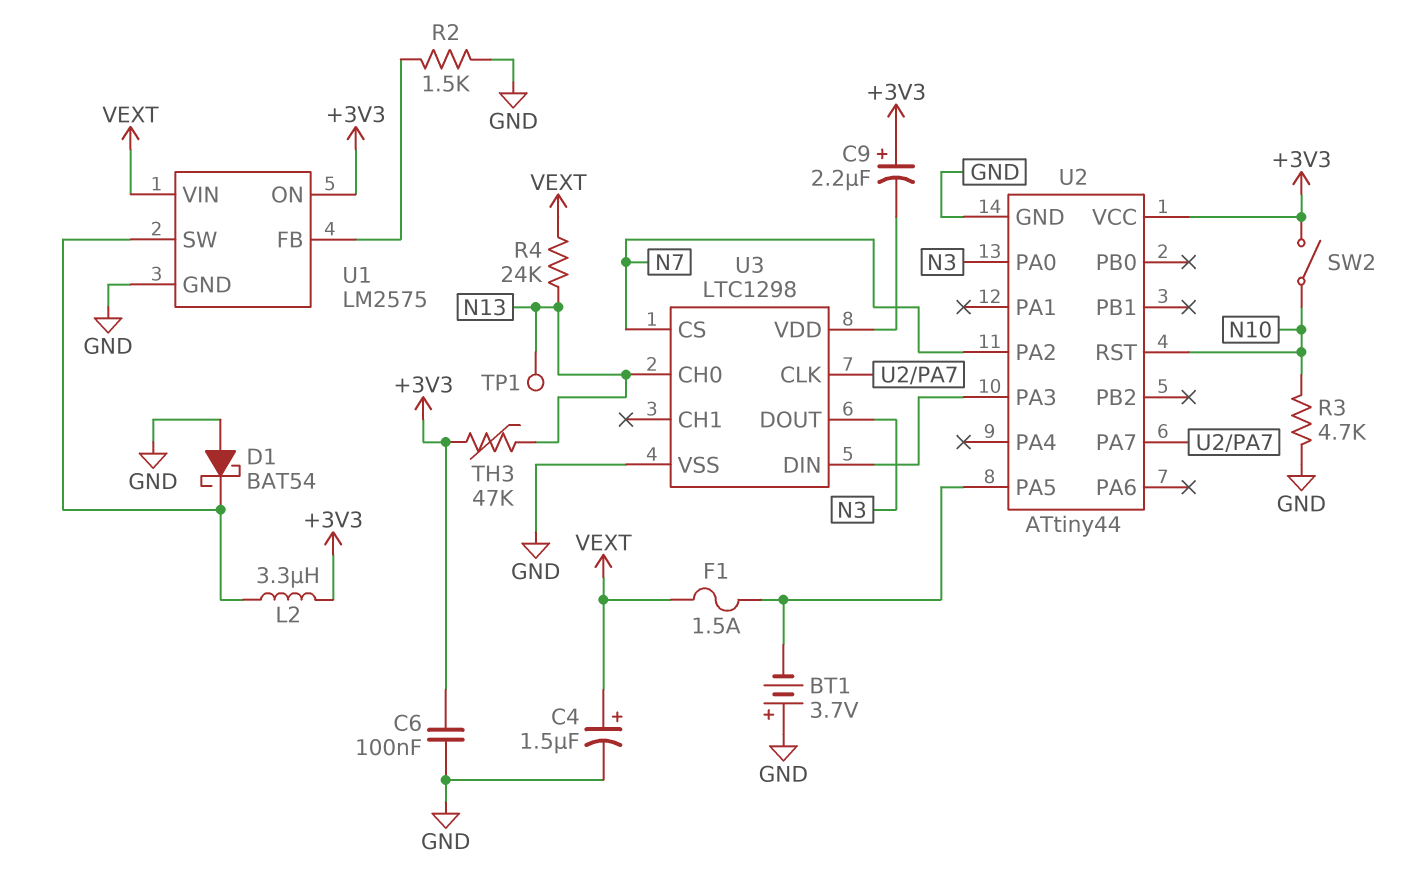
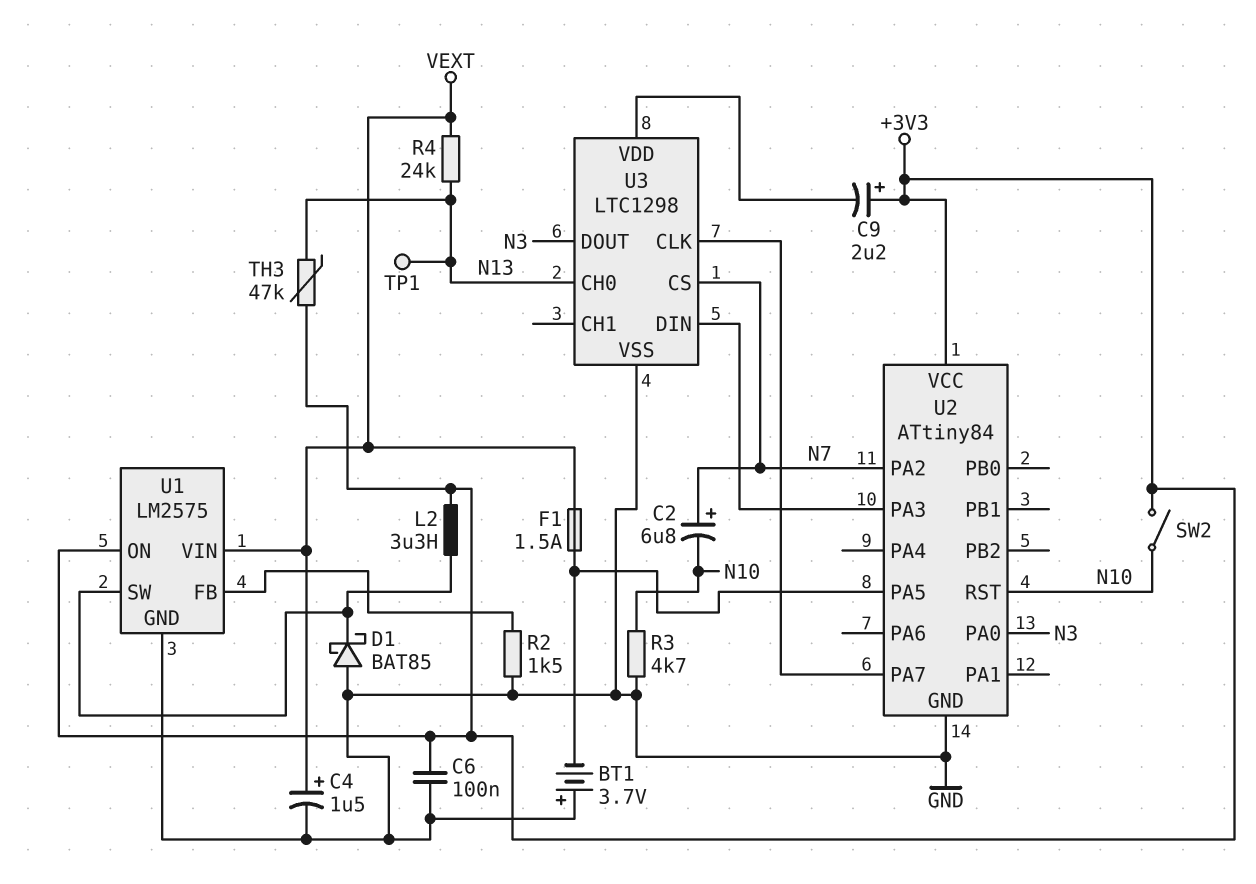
C2: none -> 6.8uF (plus N7, minus N10)
D1: schottky BAT54 (A GND, K U1/SW) -> schottky BAT85 (A GND, K U1/SW)
U2: ATtiny44 -> ATtiny84

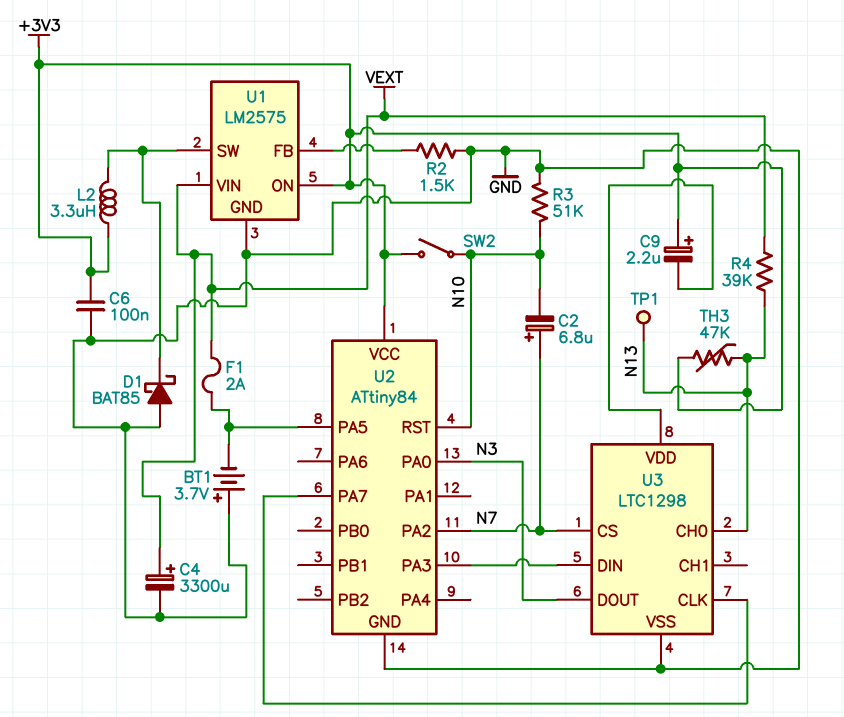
C4: 1.5uF (plus VEXT, minus GND) -> 3300uF (plus VEXT, minus GND)
F1: 1.5A (U2/PA5, VEXT) -> 2A (U2/PA5, VEXT)
R3: 4.7k (GND, N10) -> 51k (GND, N10)
R4: 24k (N13, VEXT) -> 39k (N13, VEXT)

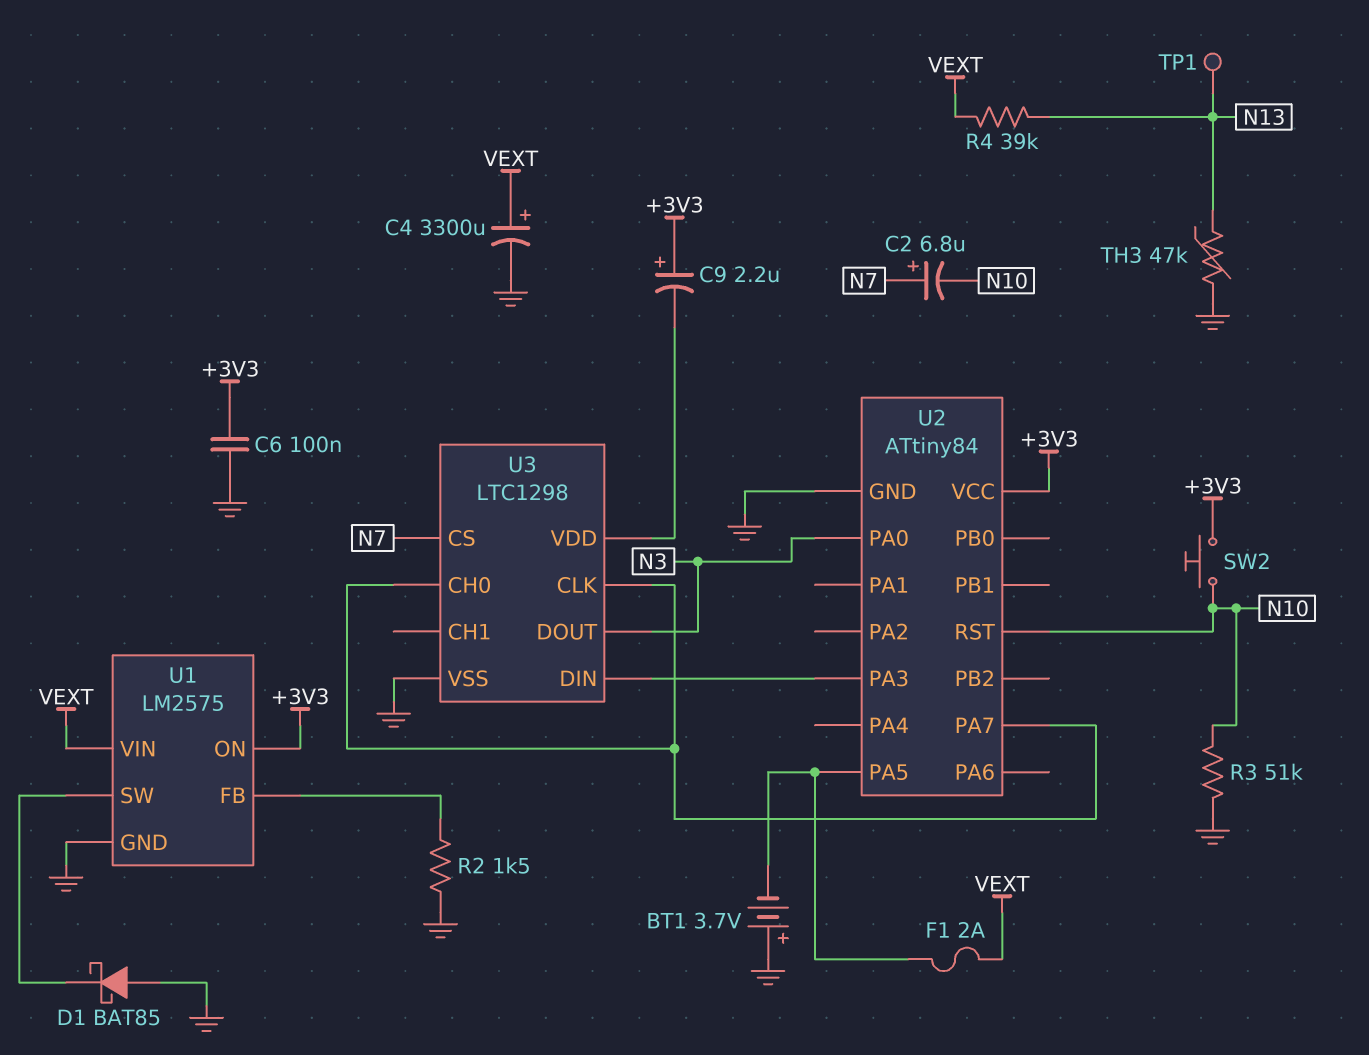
L2: 3.3uH (+3V3, U1/SW) -> none
SW2: switch (+3V3, N10) -> button (+3V3, N10)
TH3: 47k (+3V3, N13) -> 47k (GND, N13)
U2 pin PA2: N7 -> none
U3 pin CH0: N13 -> U2/PA7

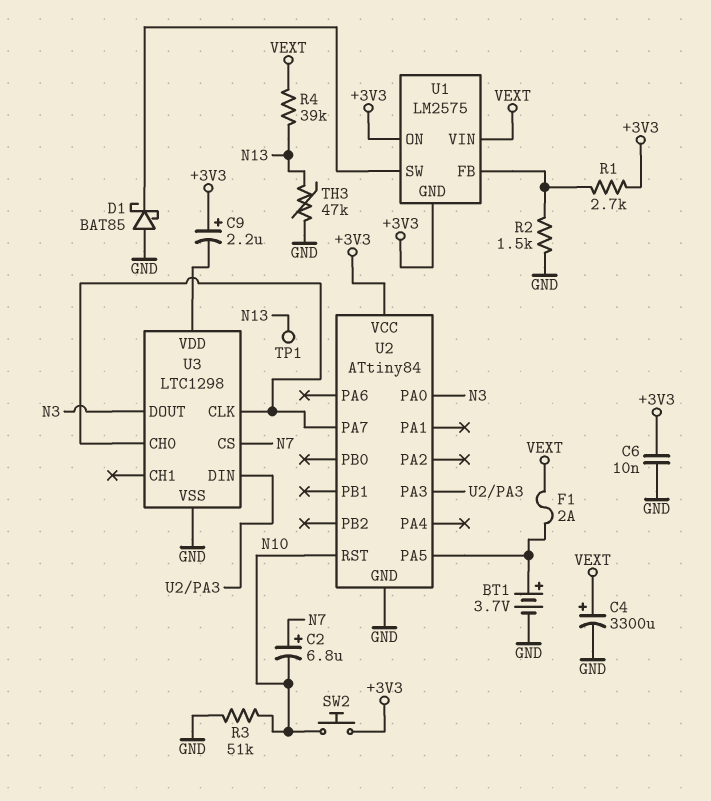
BT1: 3.7V (plus GND, minus U2/PA5) -> 3.7V (plus U2/PA5, minus GND)
C6: 100nF (+3V3, GND) -> 10nF (+3V3, GND)
R1: none -> 2.7k (+3V3, U1/FB)
U1 pin GND: GND -> +3V3

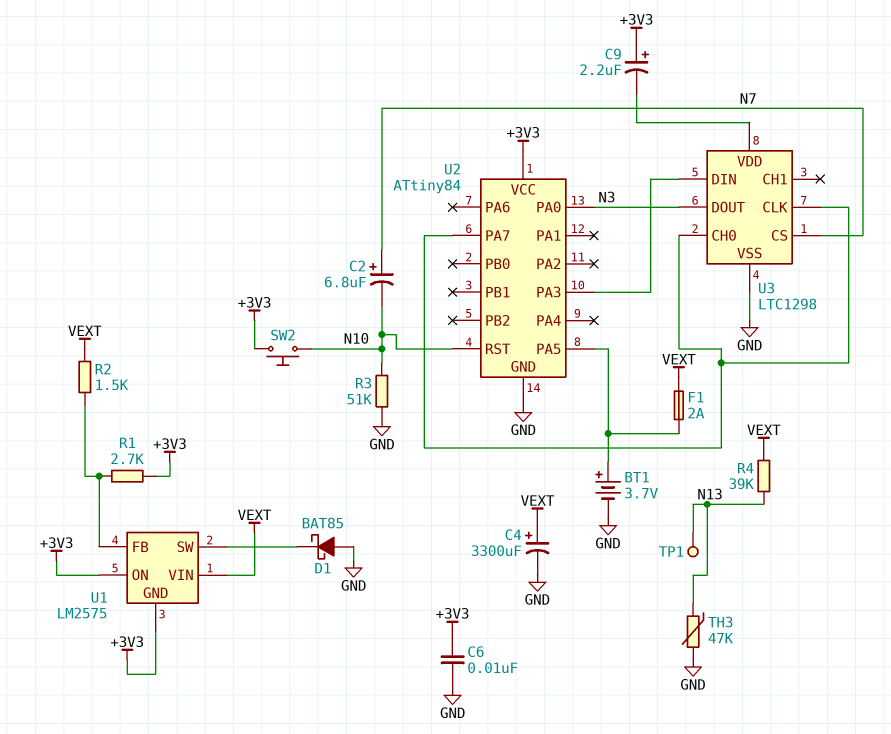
R2: 1.5k (GND, U1/FB) -> 1.5k (U1/FB, VEXT)

